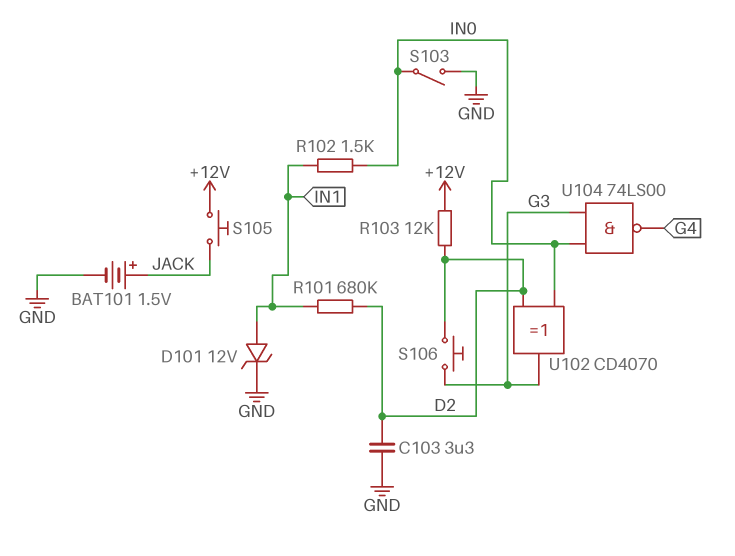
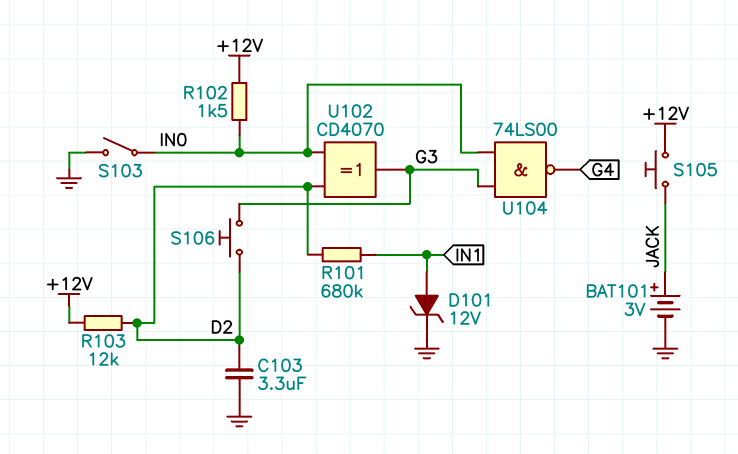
BAT101: 1.5V (plus JACK, minus GND) -> 3V (plus JACK, minus GND)
R102: 1.5k (IN0, IN1) -> 1.5k (+12V, IN0)

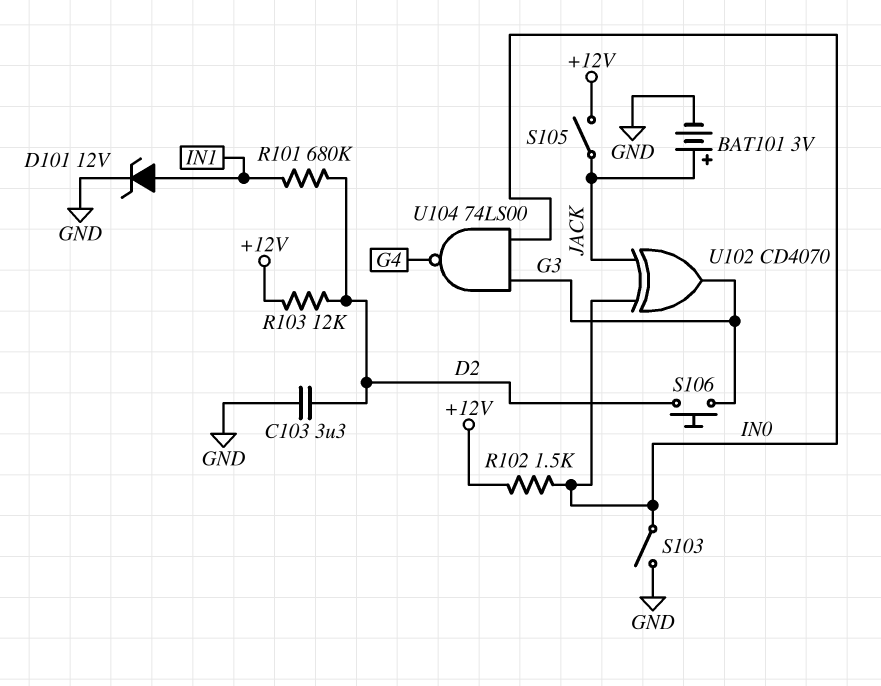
S105: button (+12V, JACK) -> switch (+12V, JACK)
U102: XOR CD4070 (in D2, in IN0, out G3) -> XOR CD4070 (in IN0, in JACK, out G3)

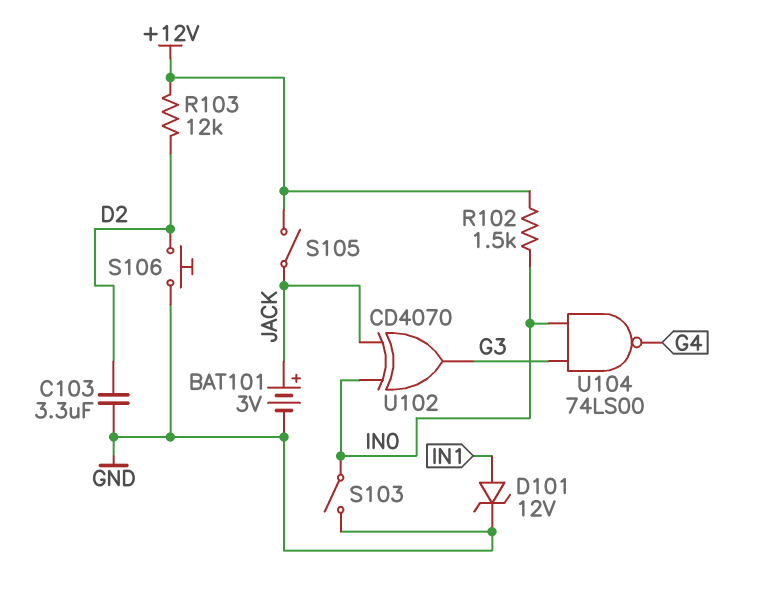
R101: 680k (D2, IN1) -> none
S106: button (D2, G3) -> button (D2, GND)

